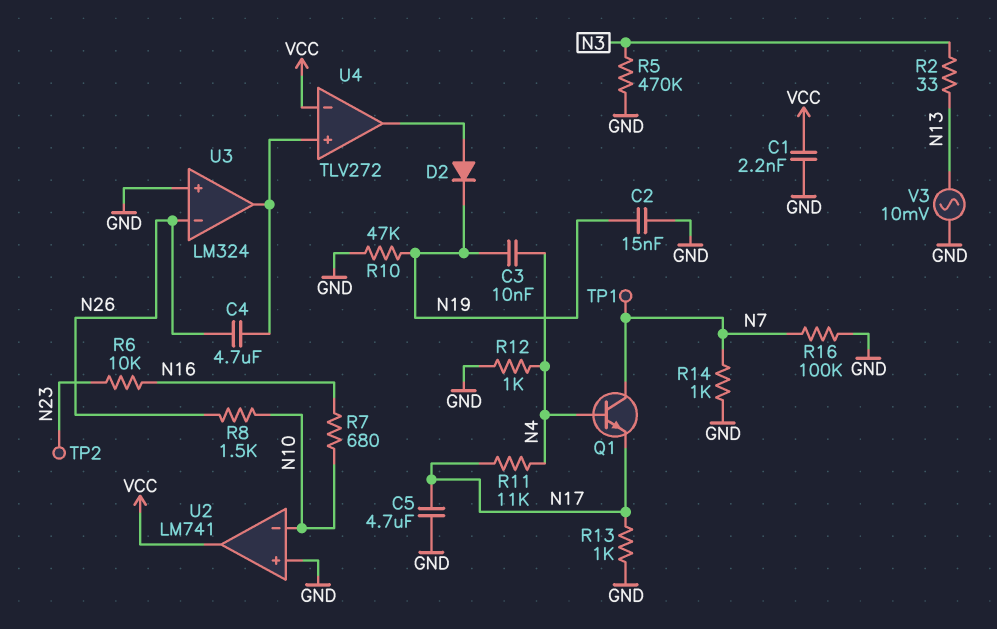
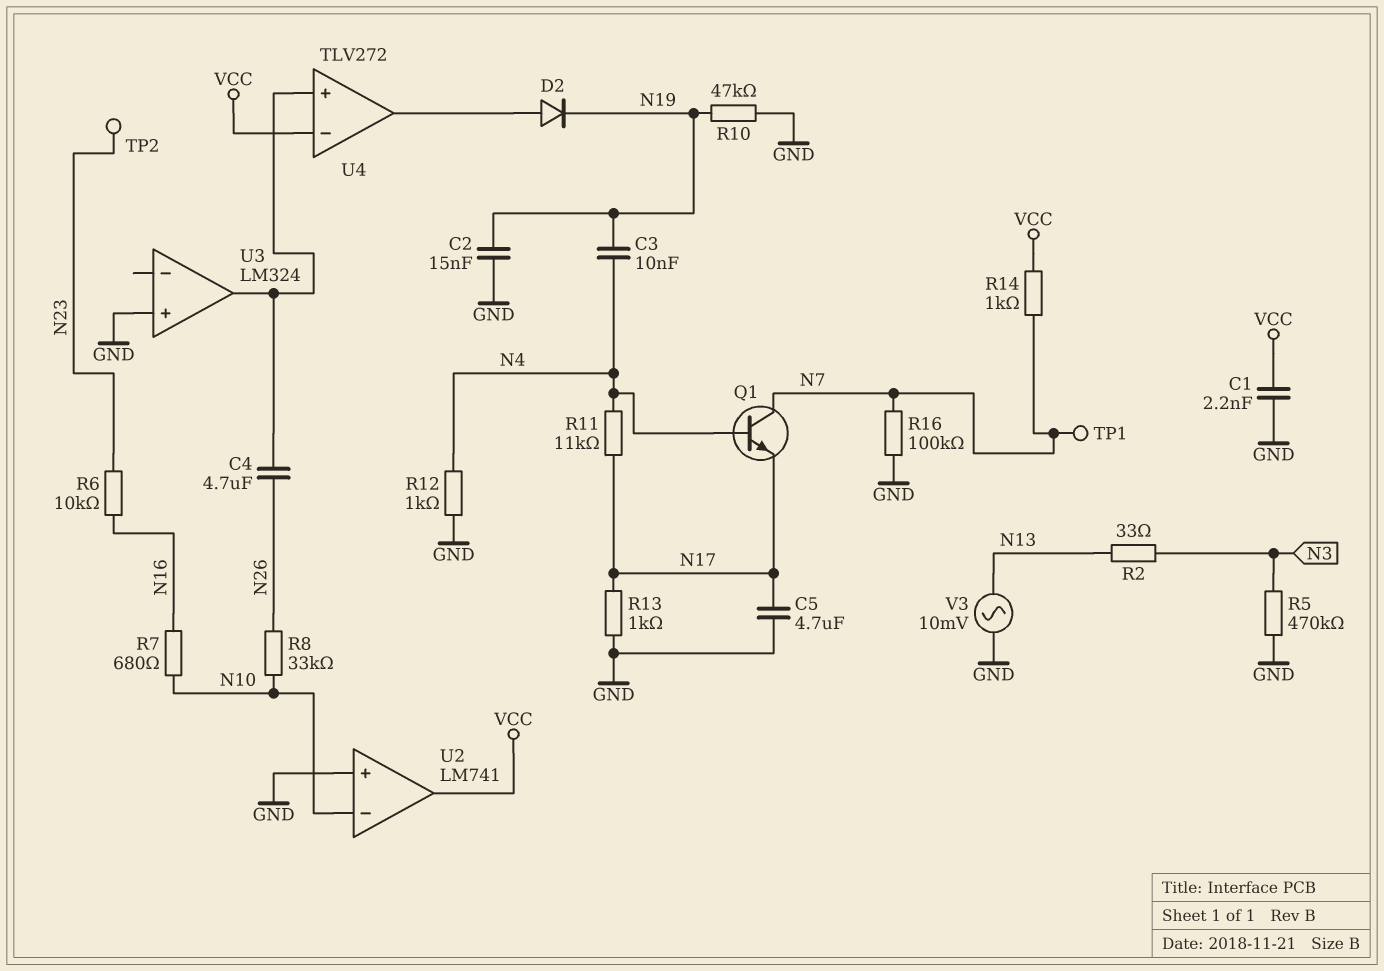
R8: 1.5k (N10, N26) -> 33k (N10, N26)
R14: 1k (GND, N7) -> 1k (N7, VCC)
U3 pin in-: N26 -> none

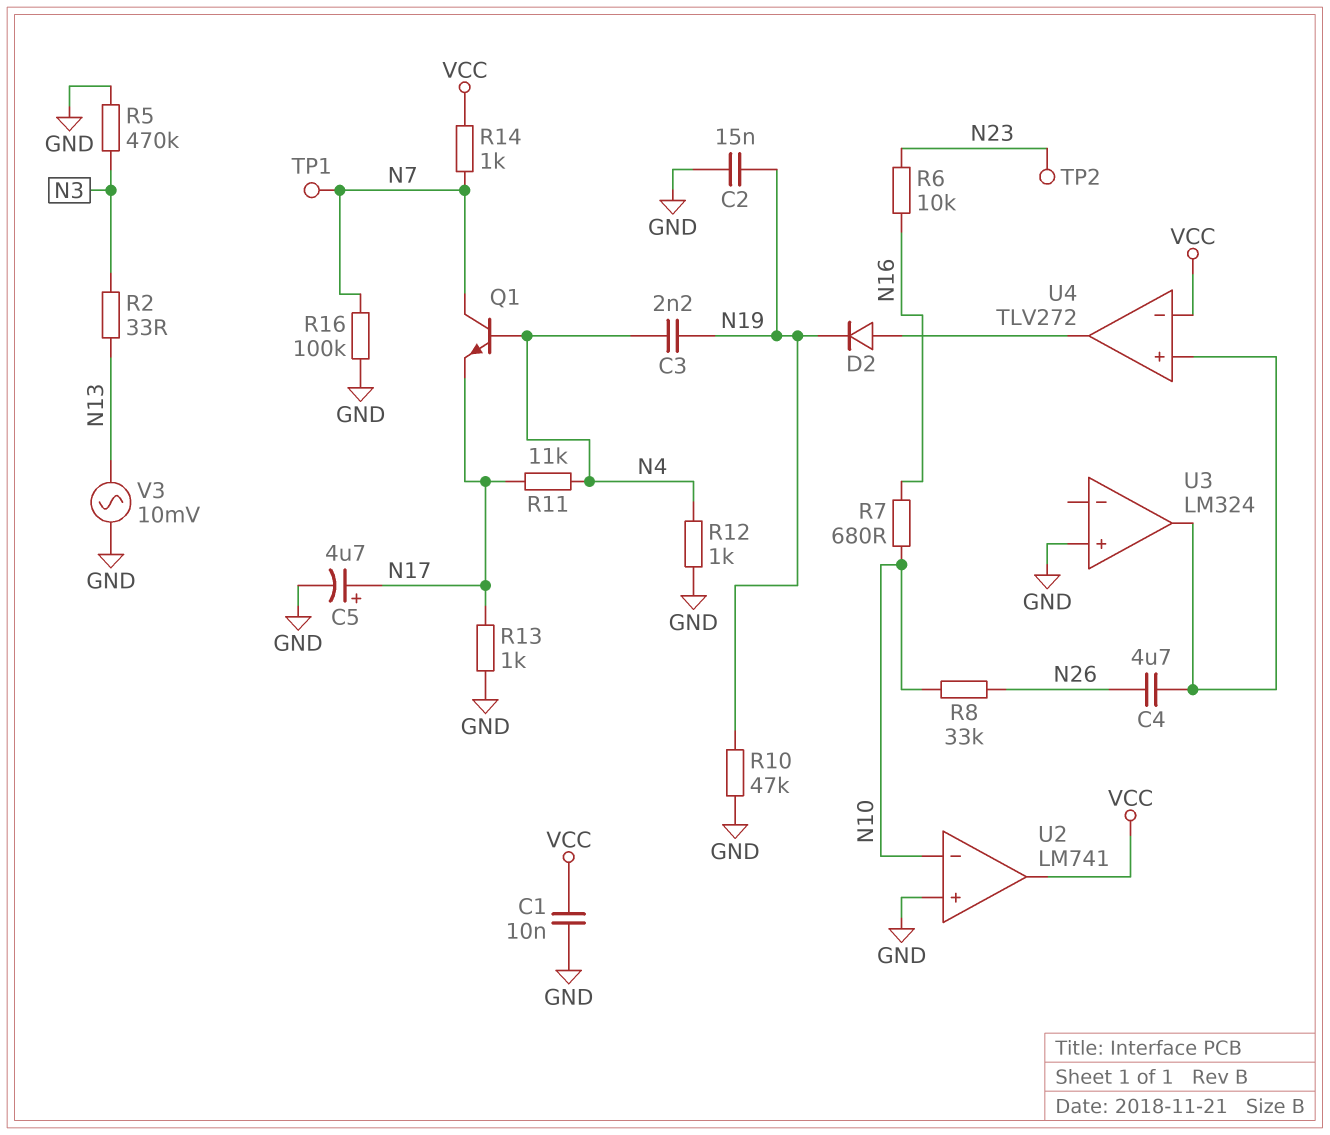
C1: 2.2nF (GND, VCC) -> 10nF (GND, VCC)
C3: 10nF (N4, N19) -> 2.2nF (N4, N19)
C5: 4.7uF (GND, N17) -> 4.7uF (plus N17, minus GND)

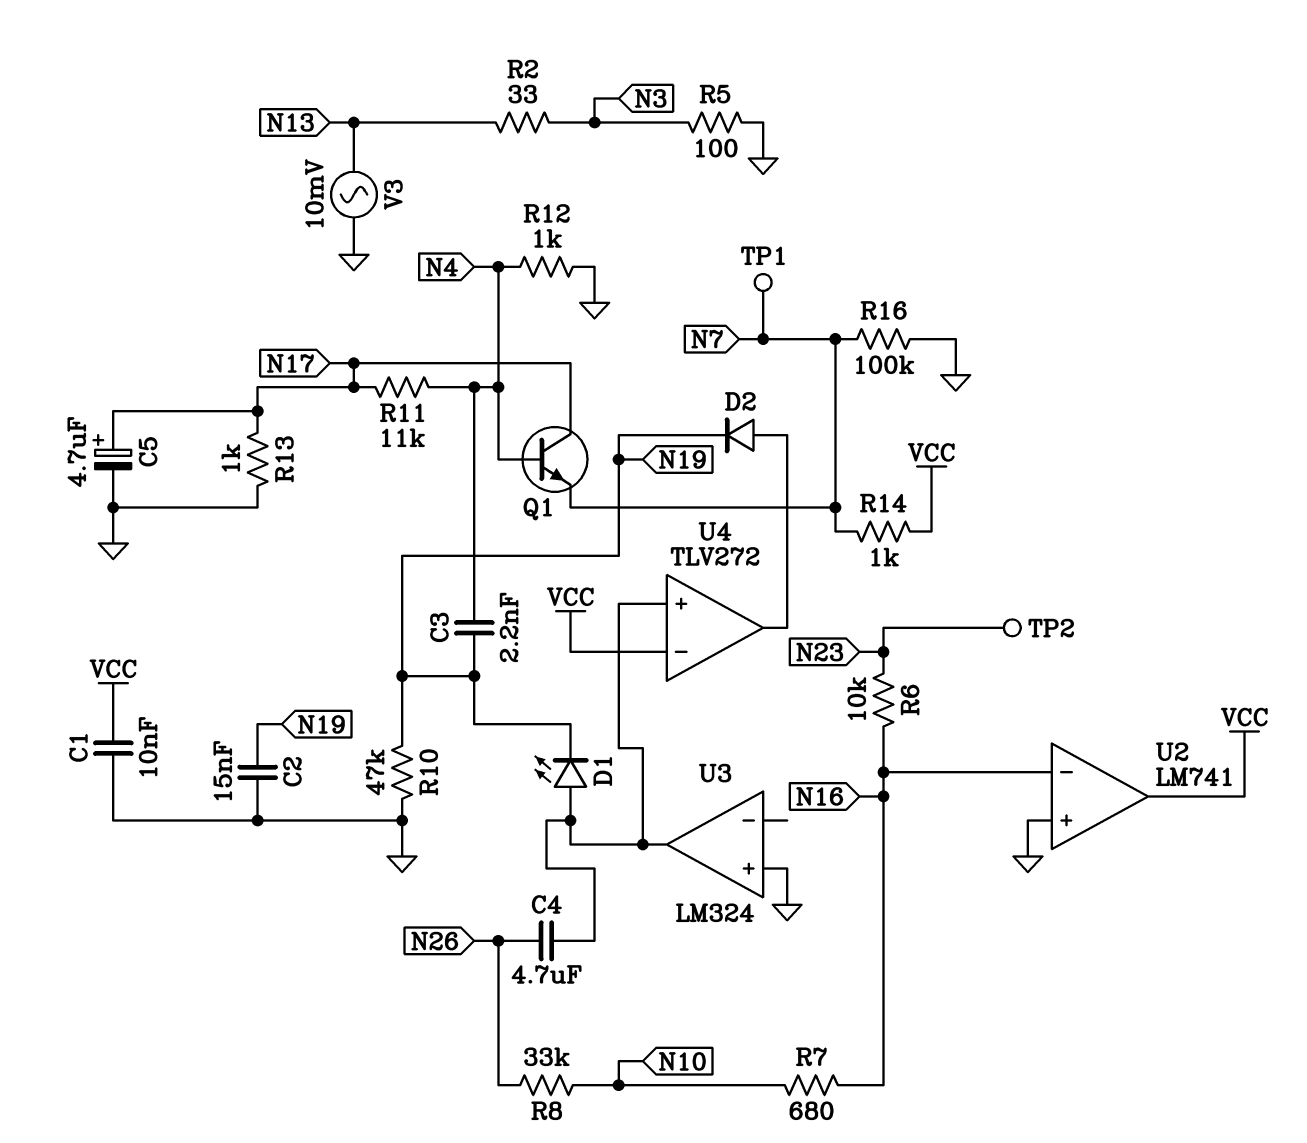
D1: none -> LED (A U3/out, K N19)
Q1: NPN (B N4, C N7, E N17) -> NPN (B N4, C N17, E N7)
R5: 470k (GND, N3) -> 100 (GND, N3)
U2 pin in-: N10 -> N16

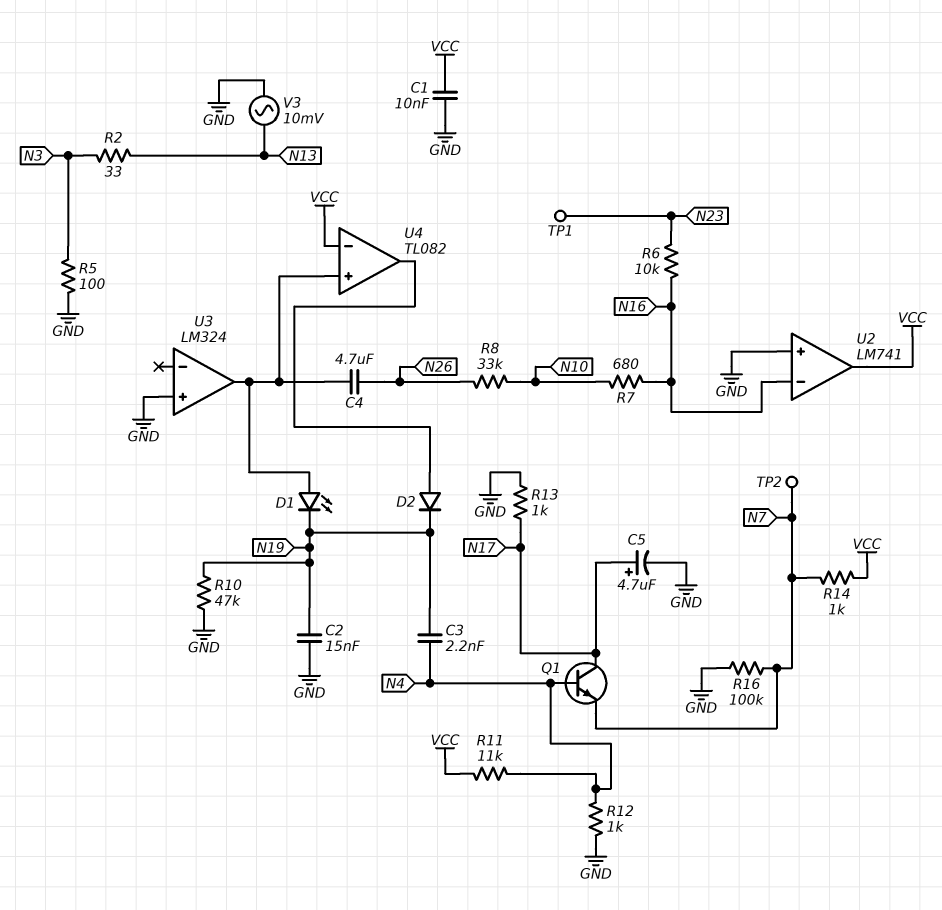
R11: 11k (N4, N17) -> 11k (N4, VCC)
TP1: test point (N7) -> test point (N23)
TP2: test point (N23) -> test point (N7)
U4: TLV272 -> TL082

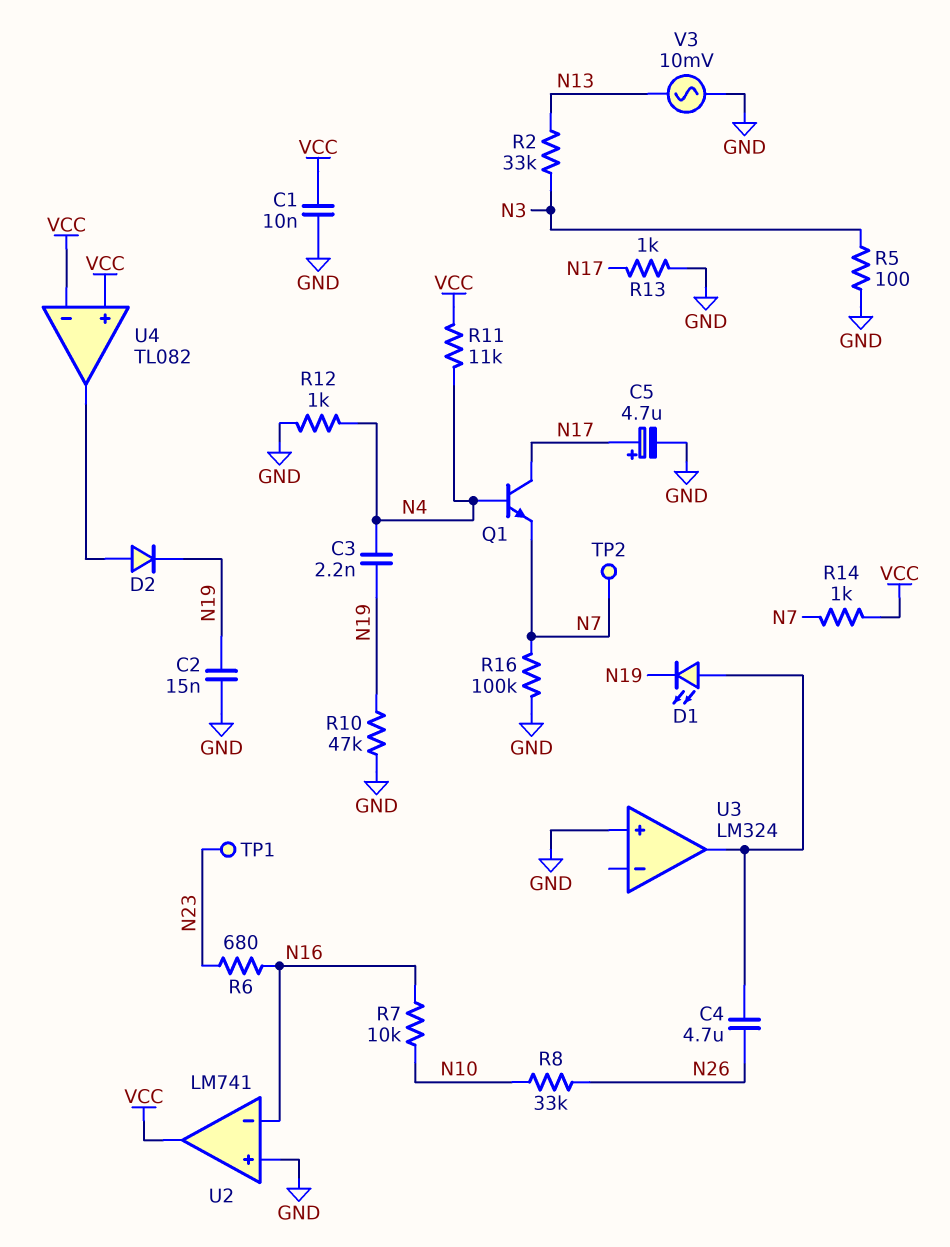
R2: 33 (N3, N13) -> 33k (N3, N13)
R6: 10k (N16, N23) -> 680 (N16, N23)
R7: 680 (N10, N16) -> 10k (N10, N16)
U4 pin in+: U3/out -> VCC

